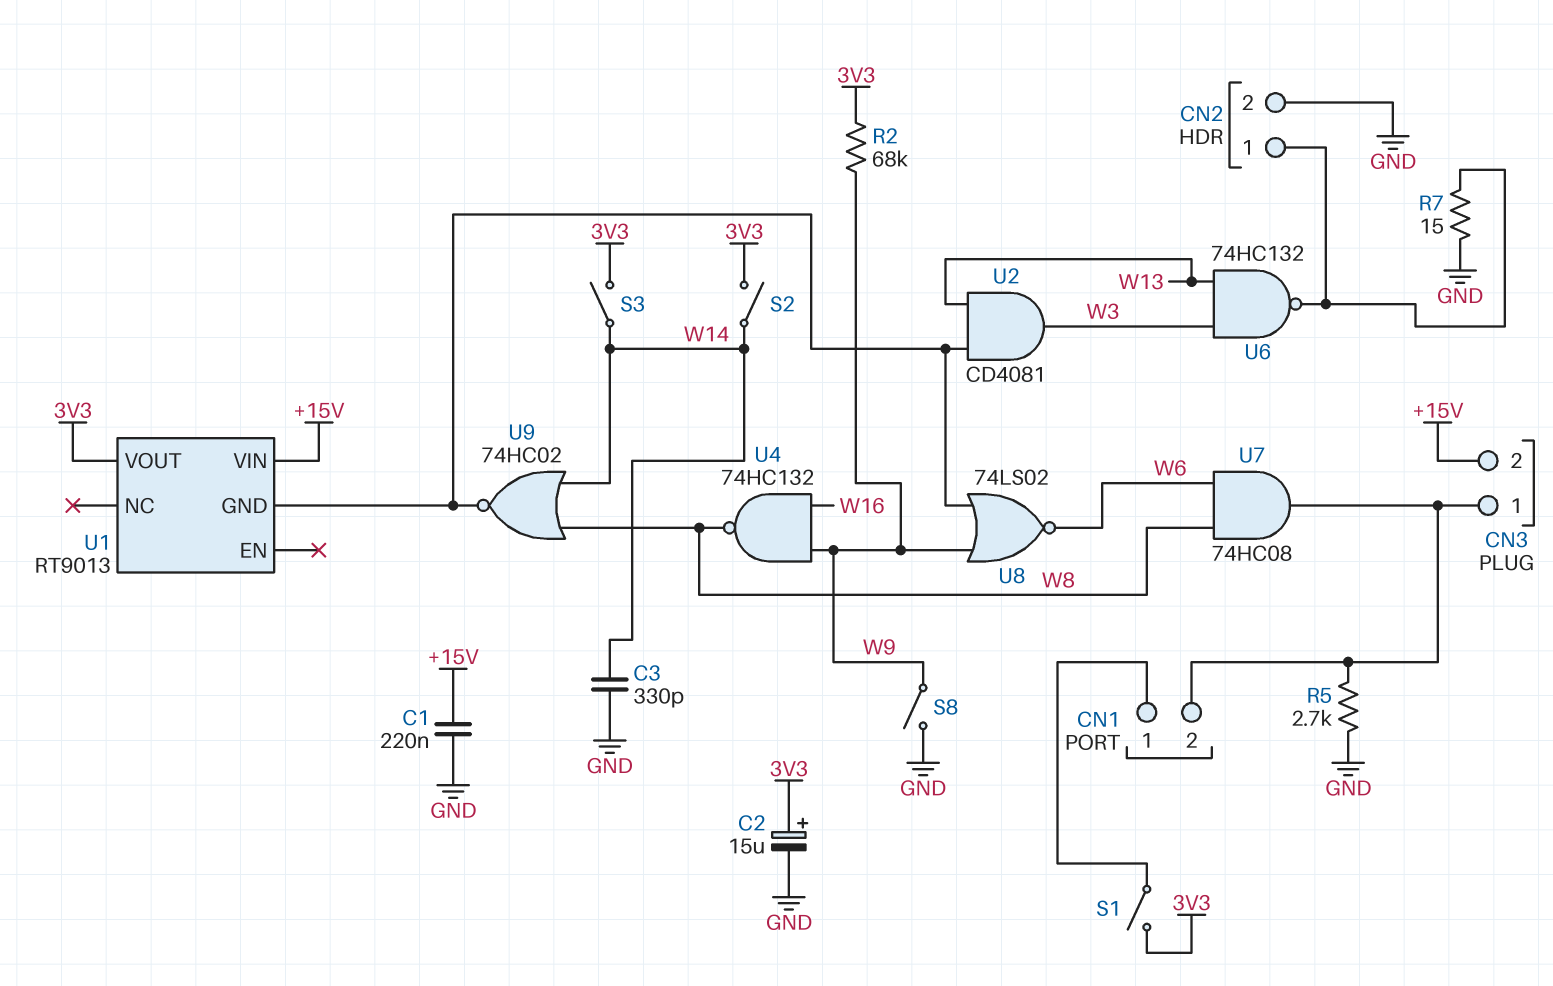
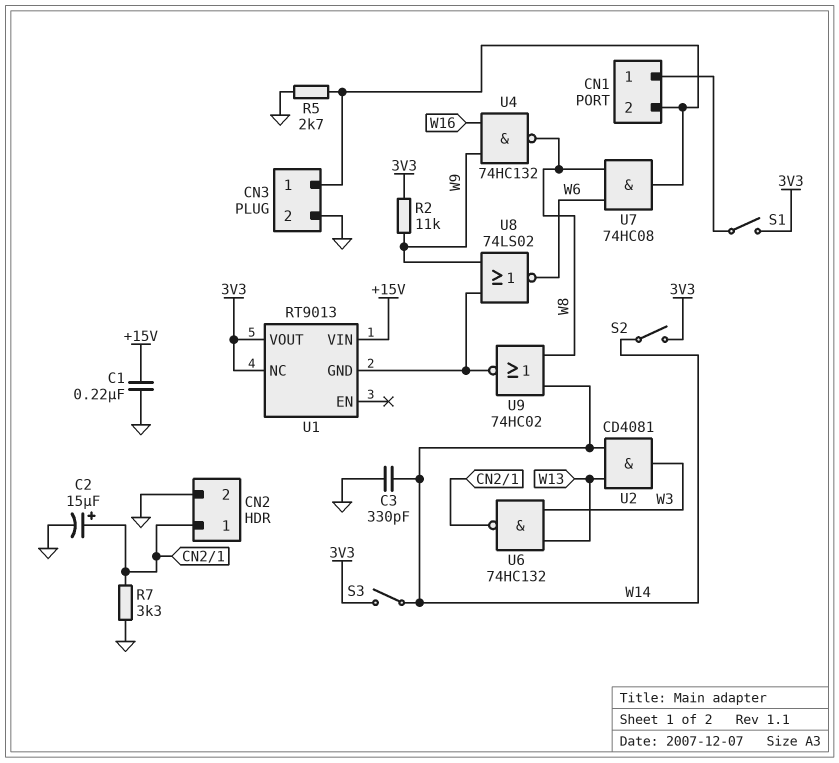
C2: 15uF (plus 3V3, minus GND) -> 15uF (plus CN2/1, minus GND)
CN3 pin 2: +15V -> GND
R2: 68k (3V3, W9) -> 11k (3V3, W9)
R7: 15 (CN2/1, GND) -> 3.3k (CN2/1, GND)
S8: switch (GND, W9) -> none
U1 pin NC: none -> 3V3
U2: AND CD4081 (in U1/GND, in W13, out W3) -> AND CD4081 (in W13, in W14, out W3)

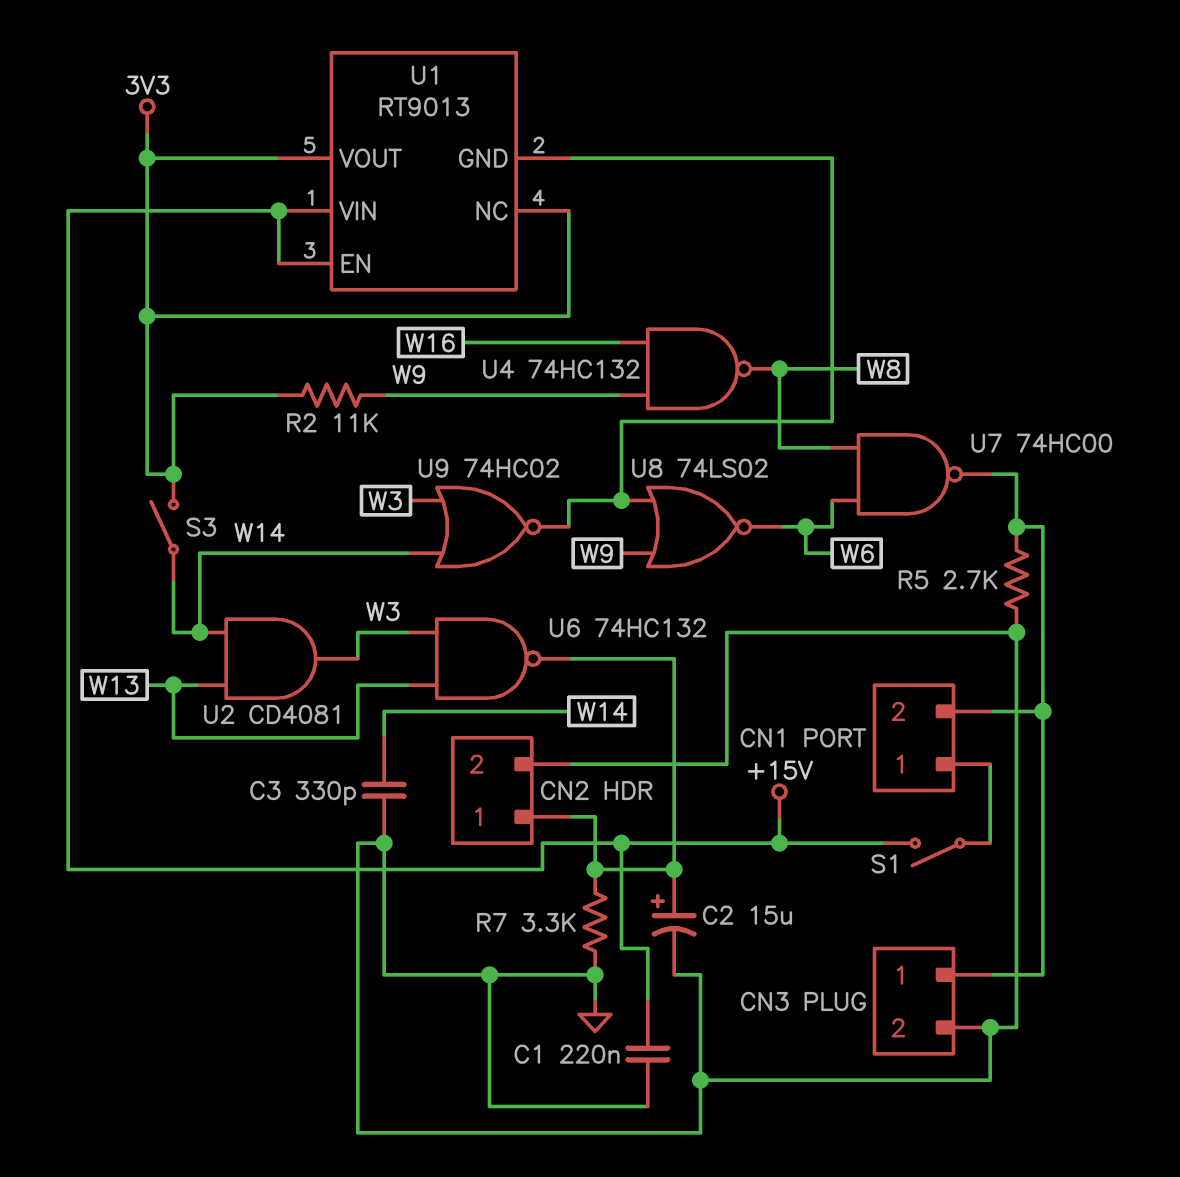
S1: switch (3V3, CN1/1) -> switch (+15V, CN1/1)
S2: switch (3V3, W14) -> none
U1 pin EN: none -> +15V
U7: AND 74HC08 (in W6, in W8, out CN1/2) -> NAND 74HC00 (in W6, in W8, out CN1/2)
U9: NOR 74HC02 (in W8, in W14, out U1/GND) -> NOR 74HC02 (in W3, in W14, out U1/GND)

